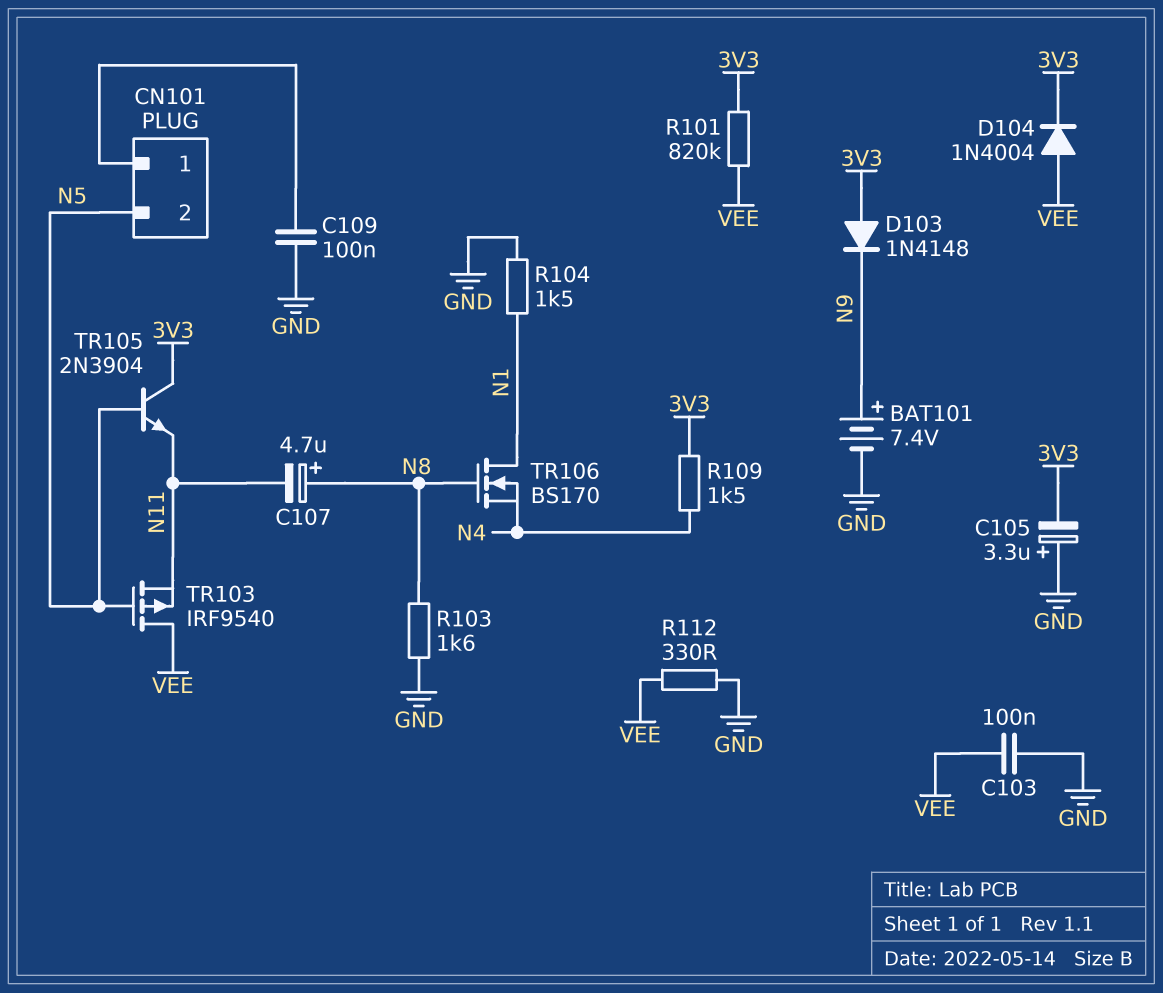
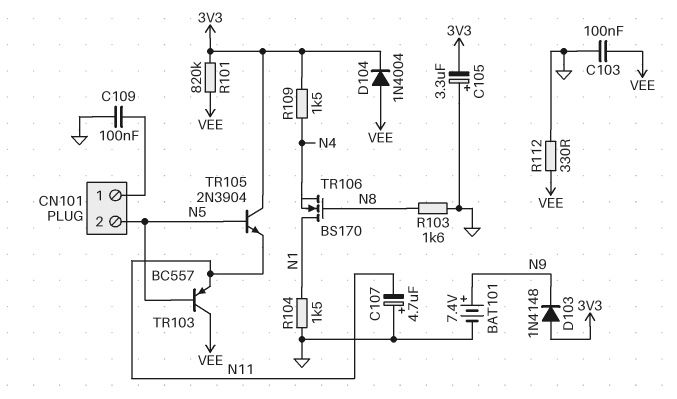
C107: 4.7uF (plus N8, minus N11) -> 4.7uF (plus GND, minus N11)
TR103: PMOS IRF9540 (G N5, D VEE, S N11) -> PNP BC557 (B N5, C VEE, E N11)

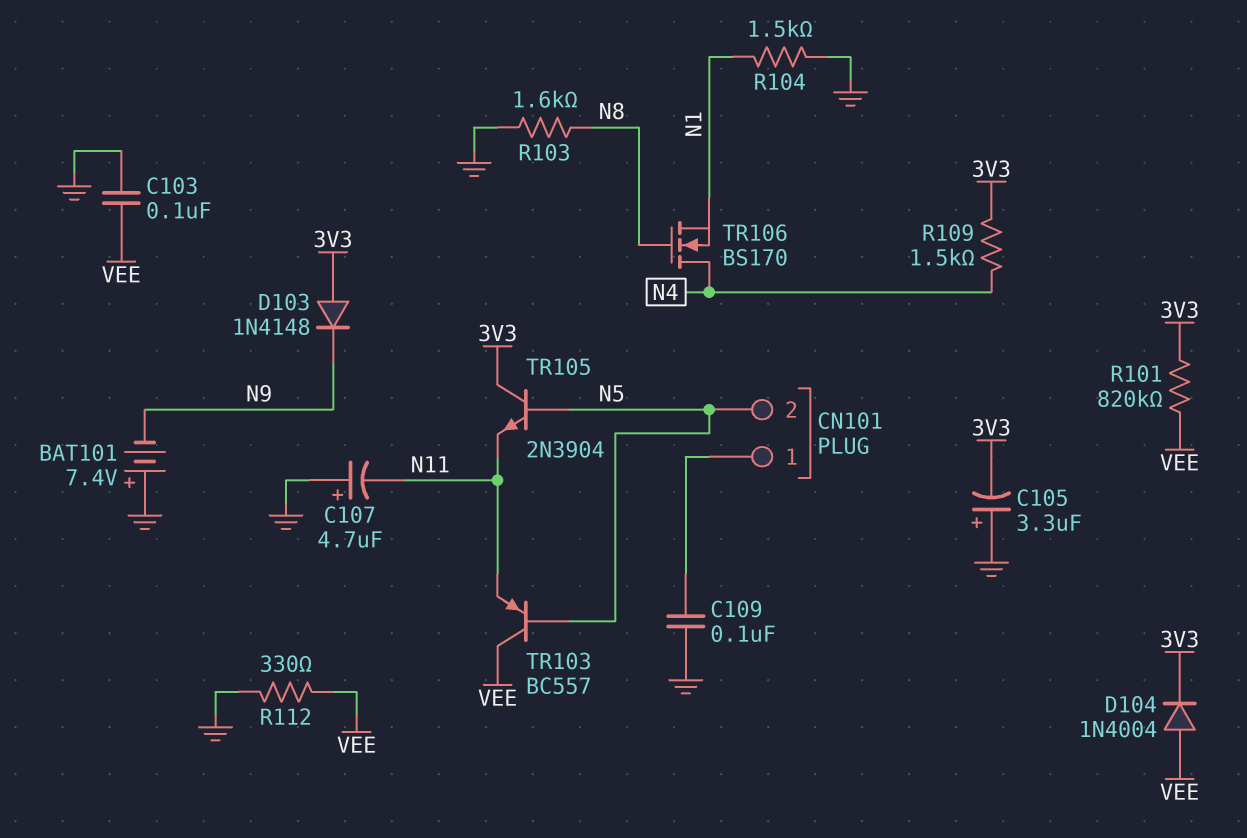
BAT101: 7.4V (plus N9, minus GND) -> 7.4V (plus GND, minus N9)
TR106: NMOS BS170 (G N8, D N1, S N4) -> NMOS BS170 (G N8, D N4, S N1)

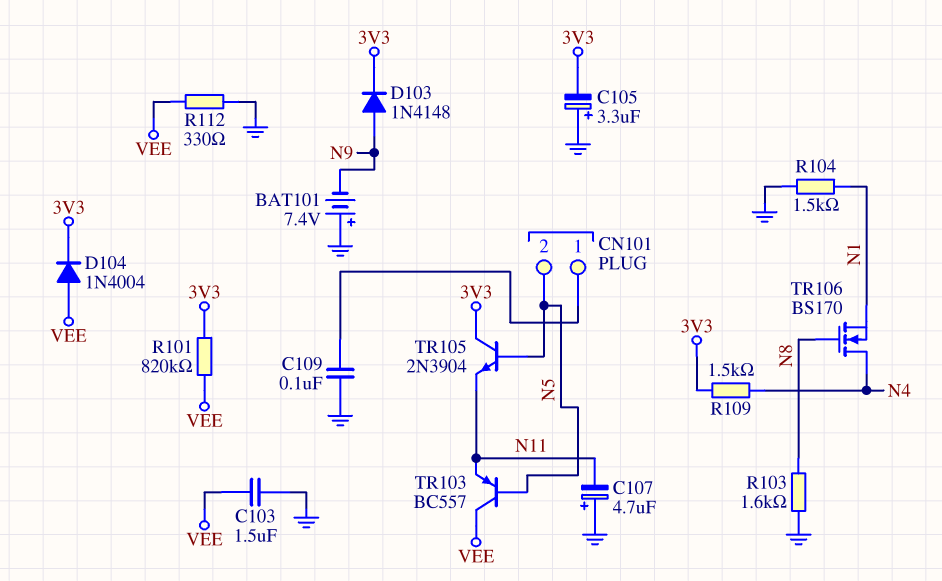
C103: 100nF (GND, VEE) -> 1.5uF (GND, VEE)
D103: diode 1N4148 (A 3V3, K N9) -> diode 1N4148 (A N9, K 3V3)

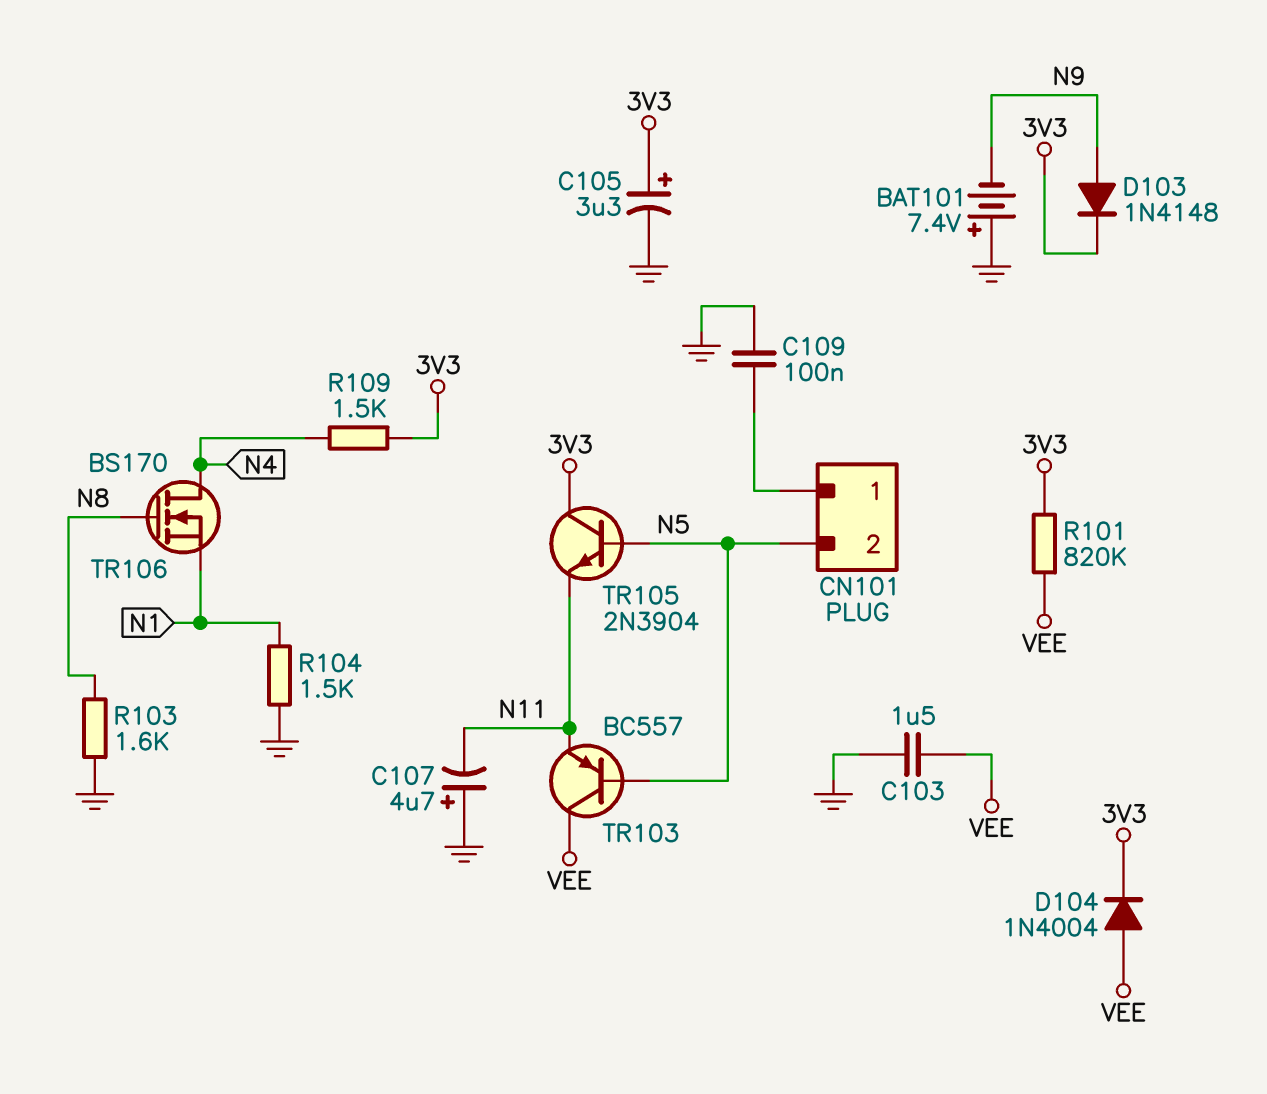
C105: 3.3uF (plus GND, minus 3V3) -> 3.3uF (plus 3V3, minus GND)
R112: 330 (GND, VEE) -> none

